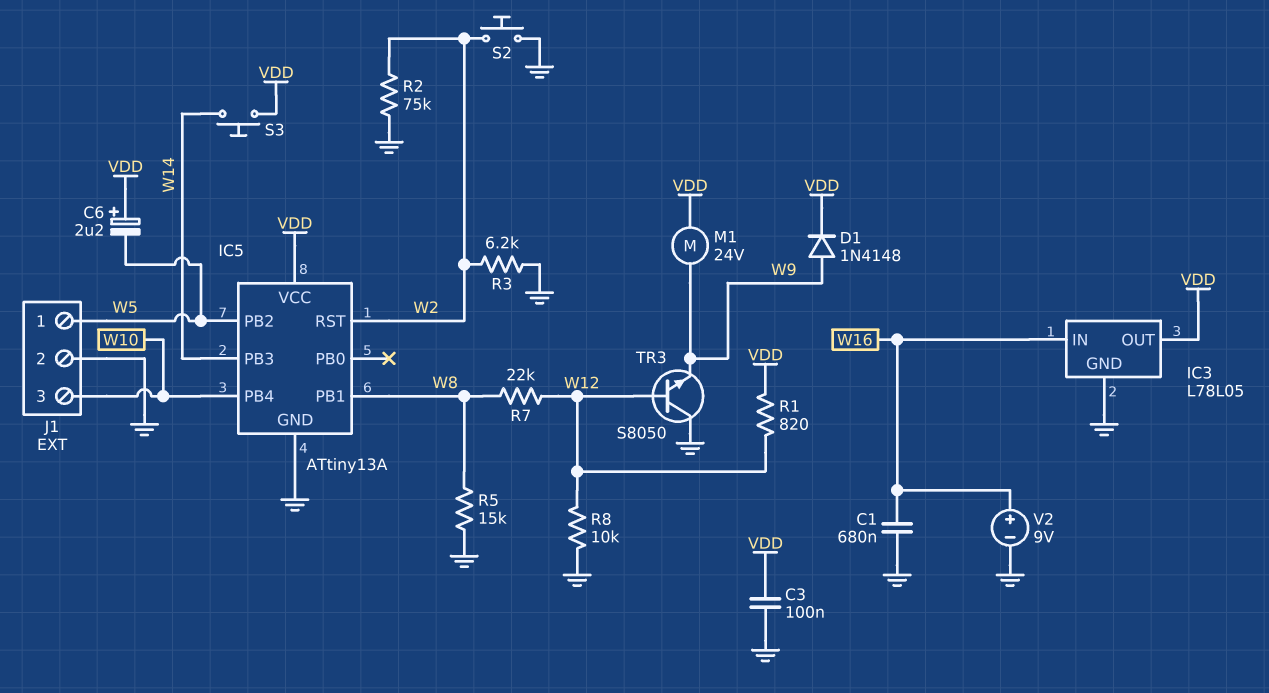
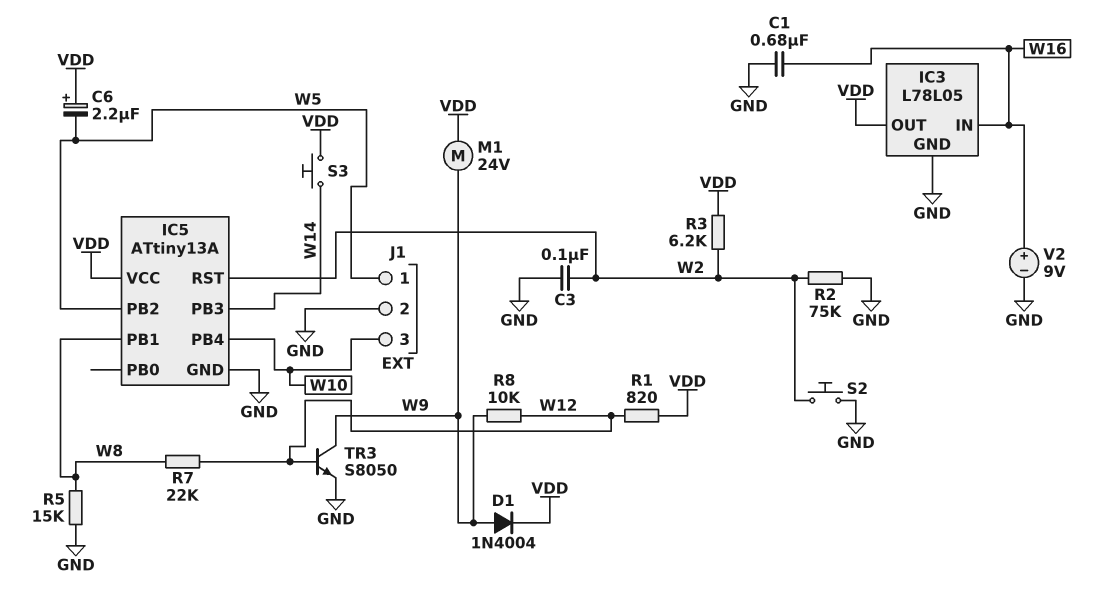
C3: 100nF (GND, VDD) -> 100nF (GND, W2)
D1: diode 1N4148 (A W9, K VDD) -> diode 1N4004 (A W9, K VDD)
R3: 6.2k (GND, W2) -> 6.2k (VDD, W2)
R8: 10k (GND, W12) -> 10k (W9, W12)
TR3: NPN S8050 (B W12, C GND, E W9) -> NPN S8050 (B W12, C W9, E GND)

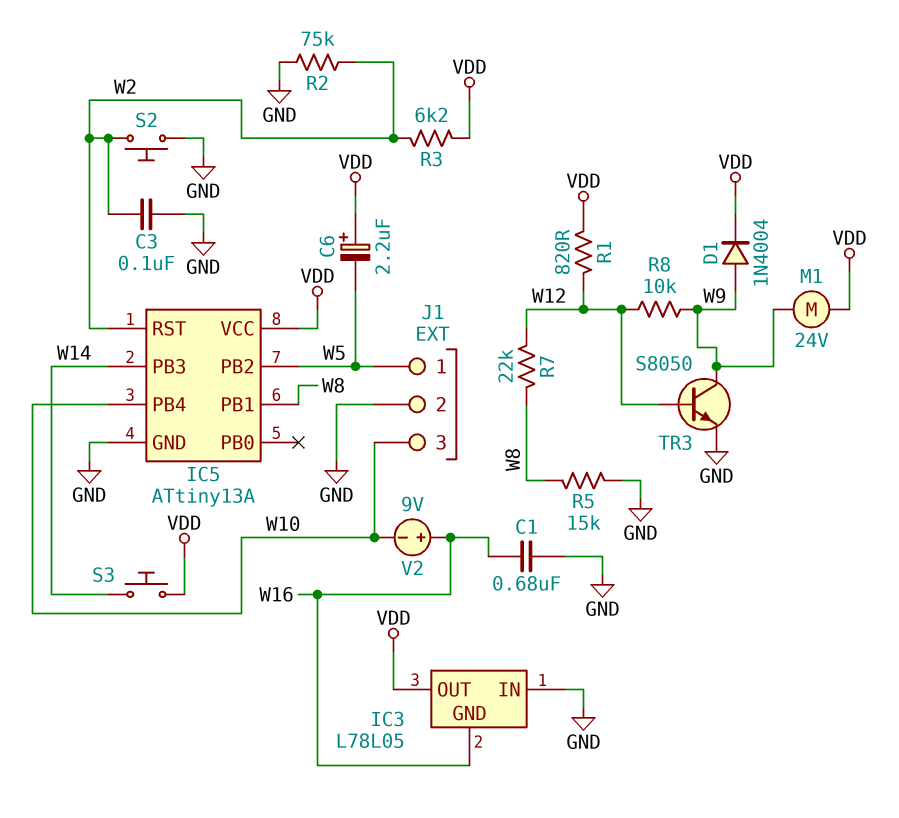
IC3 pin GND: GND -> W16
IC3 pin IN: W16 -> GND
V2: 9V (plus W16, minus GND) -> 9V (plus W16, minus W10)

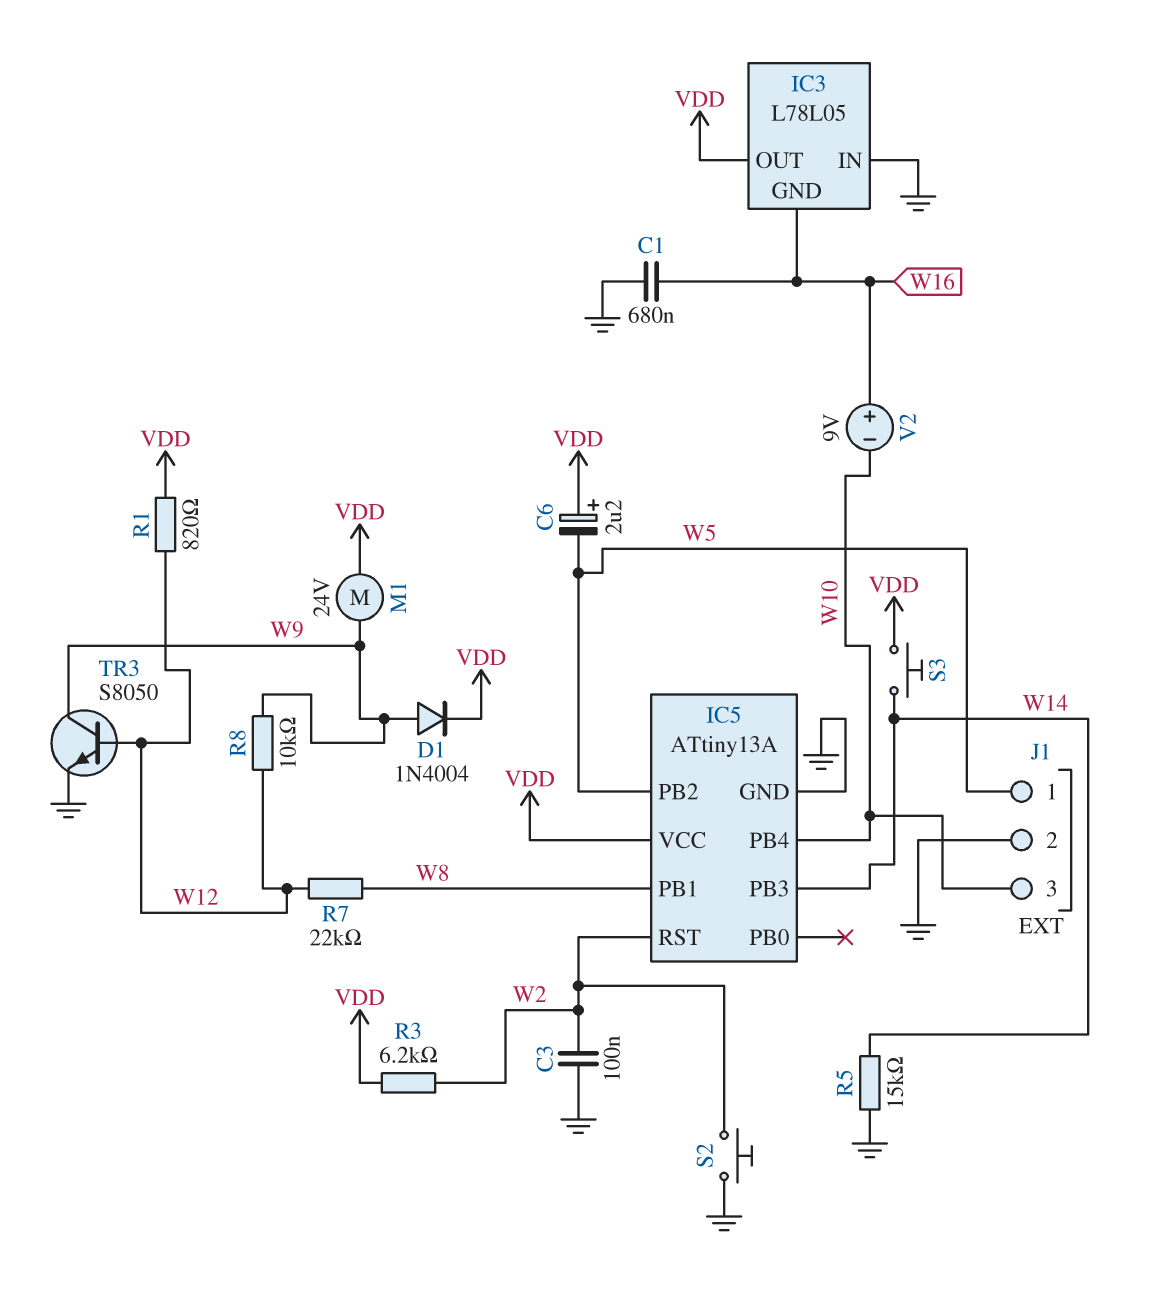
R2: 75k (GND, W2) -> none
R5: 15k (GND, W8) -> 15k (GND, W14)

